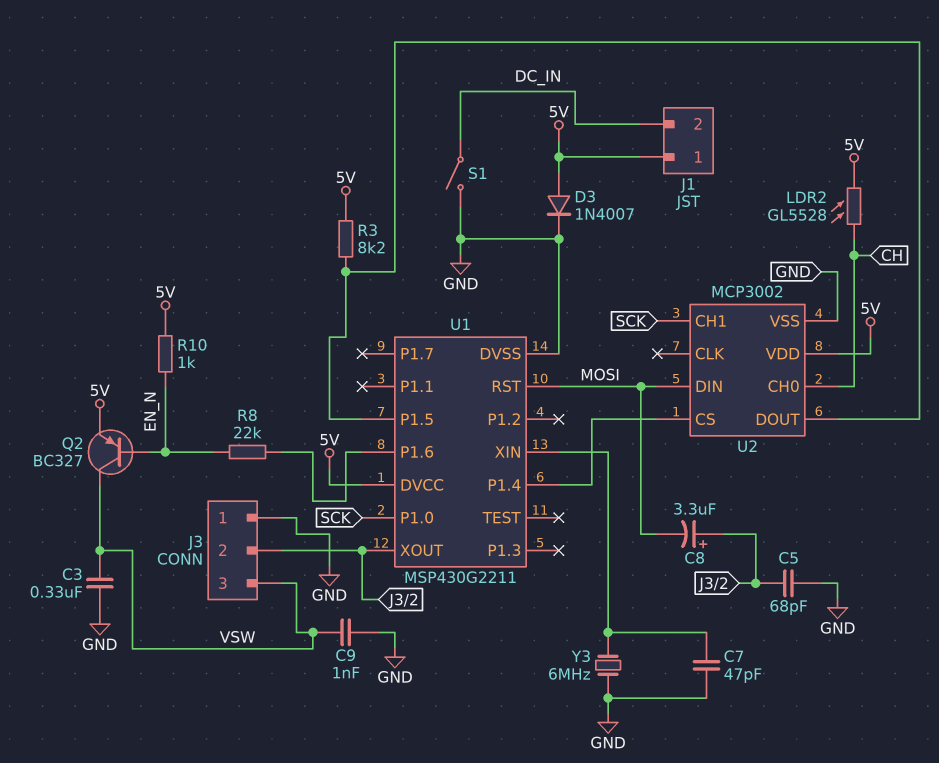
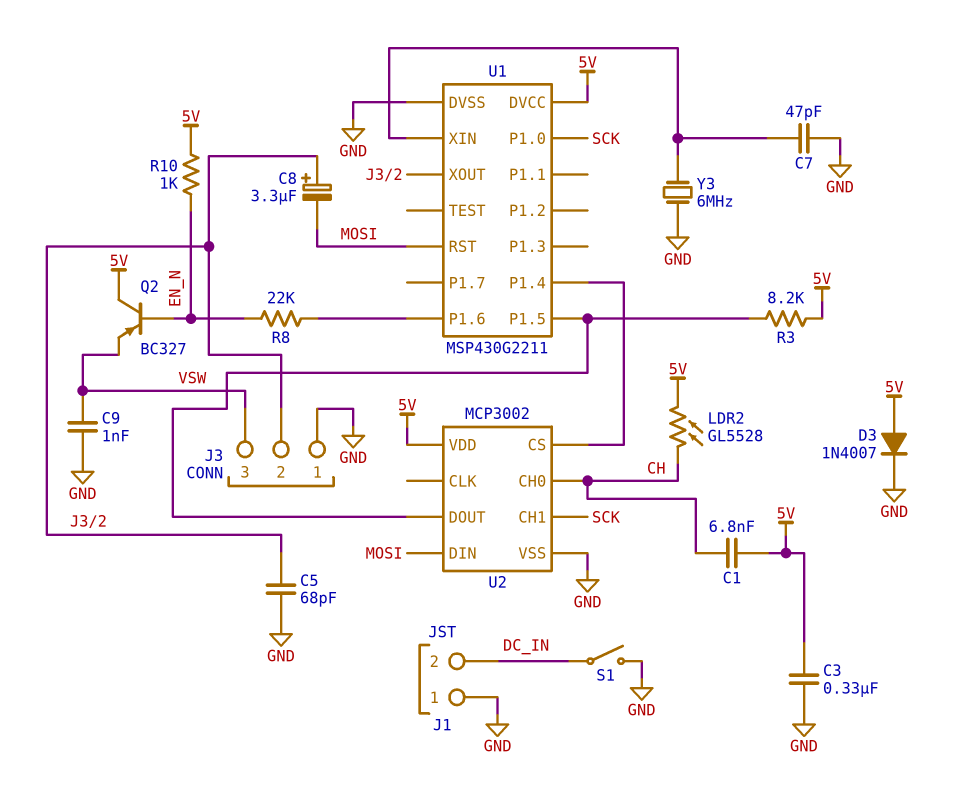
C1: none -> 6.8nF (5V, CH)
C3: 330nF (GND, VSW) -> 330nF (5V, GND)
J1 pin 1: 5V -> GND
Q2: PNP BC327 (B EN_N, C VSW, E 5V) -> PNP BC327 (B EN_N, C 5V, E VSW)

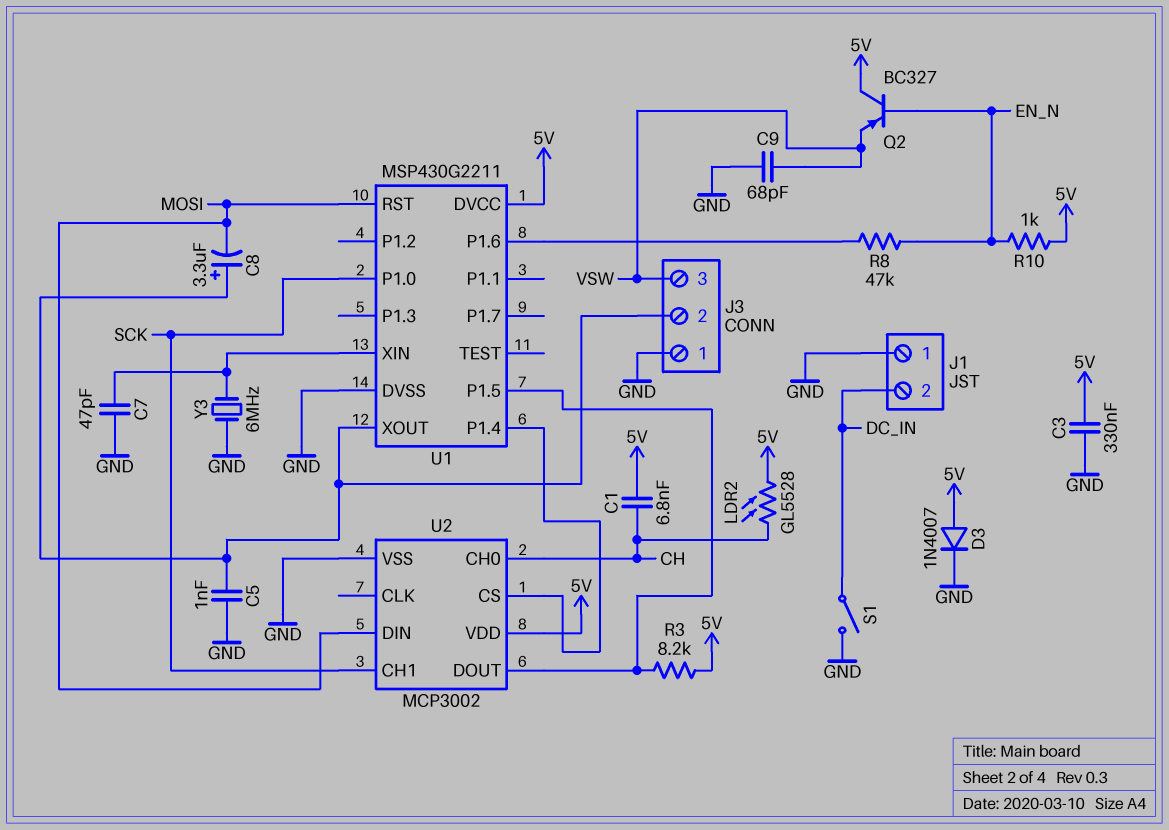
C5: 68pF (GND, J3/2) -> 1nF (GND, J3/2)
C9: 1nF (GND, VSW) -> 68pF (GND, VSW)
R8: 22k (EN_N, U1/P1.6) -> 47k (EN_N, U1/P1.6)

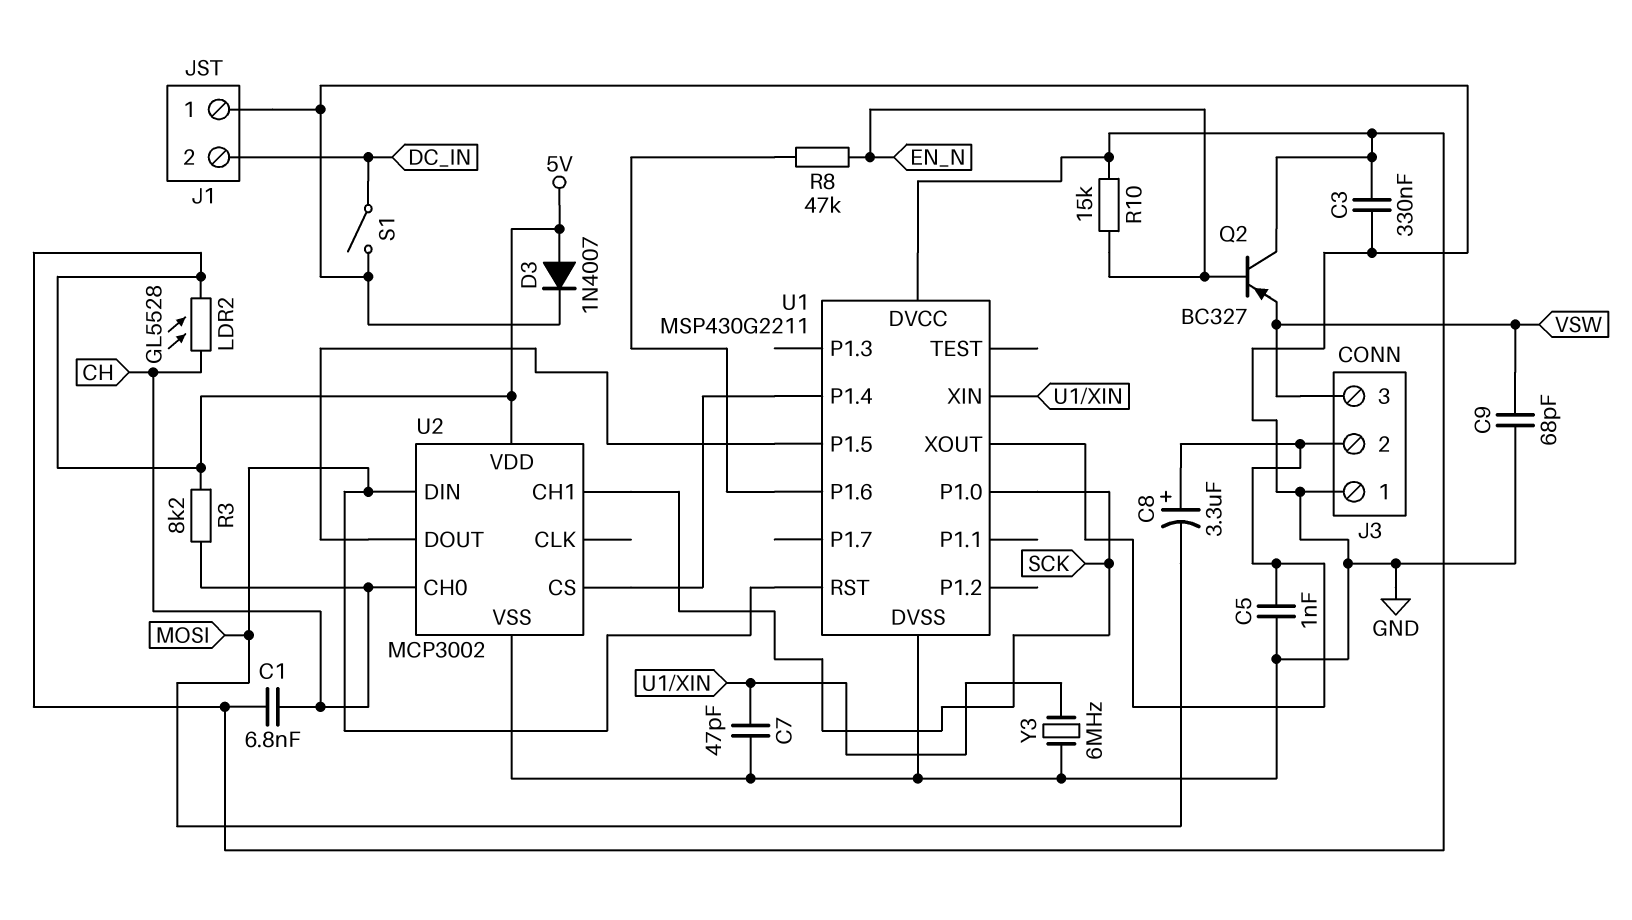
R3: 8.2k (5V, U1/P1.5) -> 8.2k (5V, CH)
R10: 1k (5V, EN_N) -> 15k (5V, EN_N)

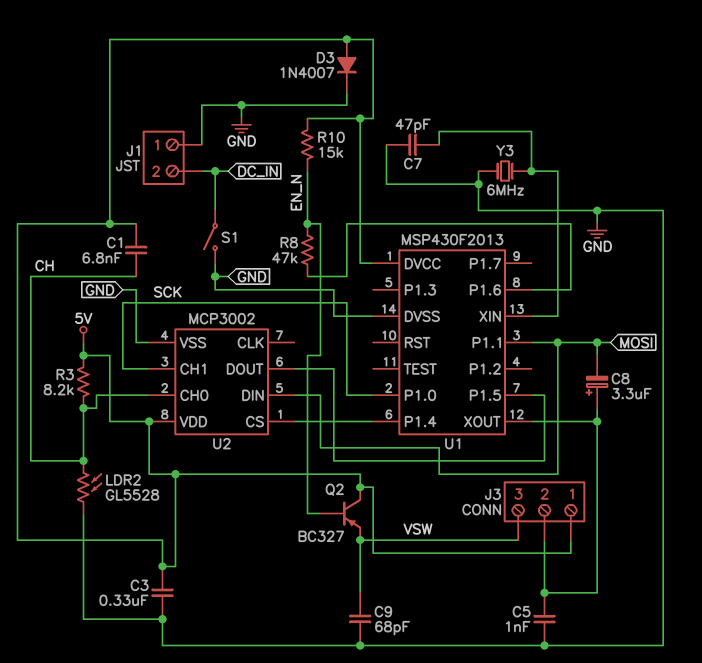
J3 pin 1: GND -> 5V
LDR2: GL5528 (5V, CH) -> GL5528 (CH, GND)
U1: MSP430G2211 -> MSP430F2013
U1 pin P1.1: none -> MOSI
U1 pin RST: MOSI -> none

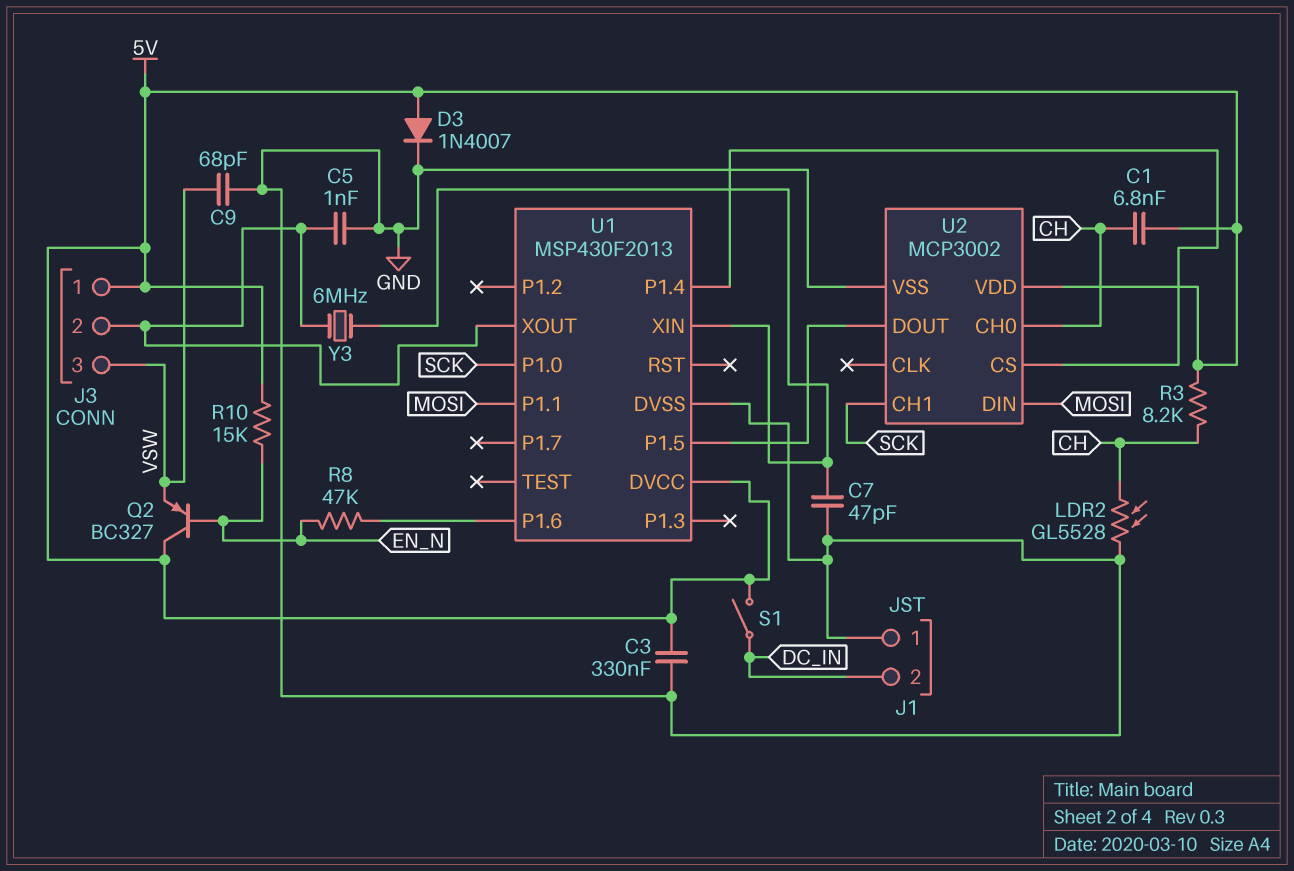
C8: 3.3uF (plus J3/2, minus MOSI) -> none
S1: switch (DC_IN, GND) -> switch (5V, DC_IN)
Y3: 6MHz (GND, U1/XIN) -> 6MHz (J3/2, U1/XIN)

